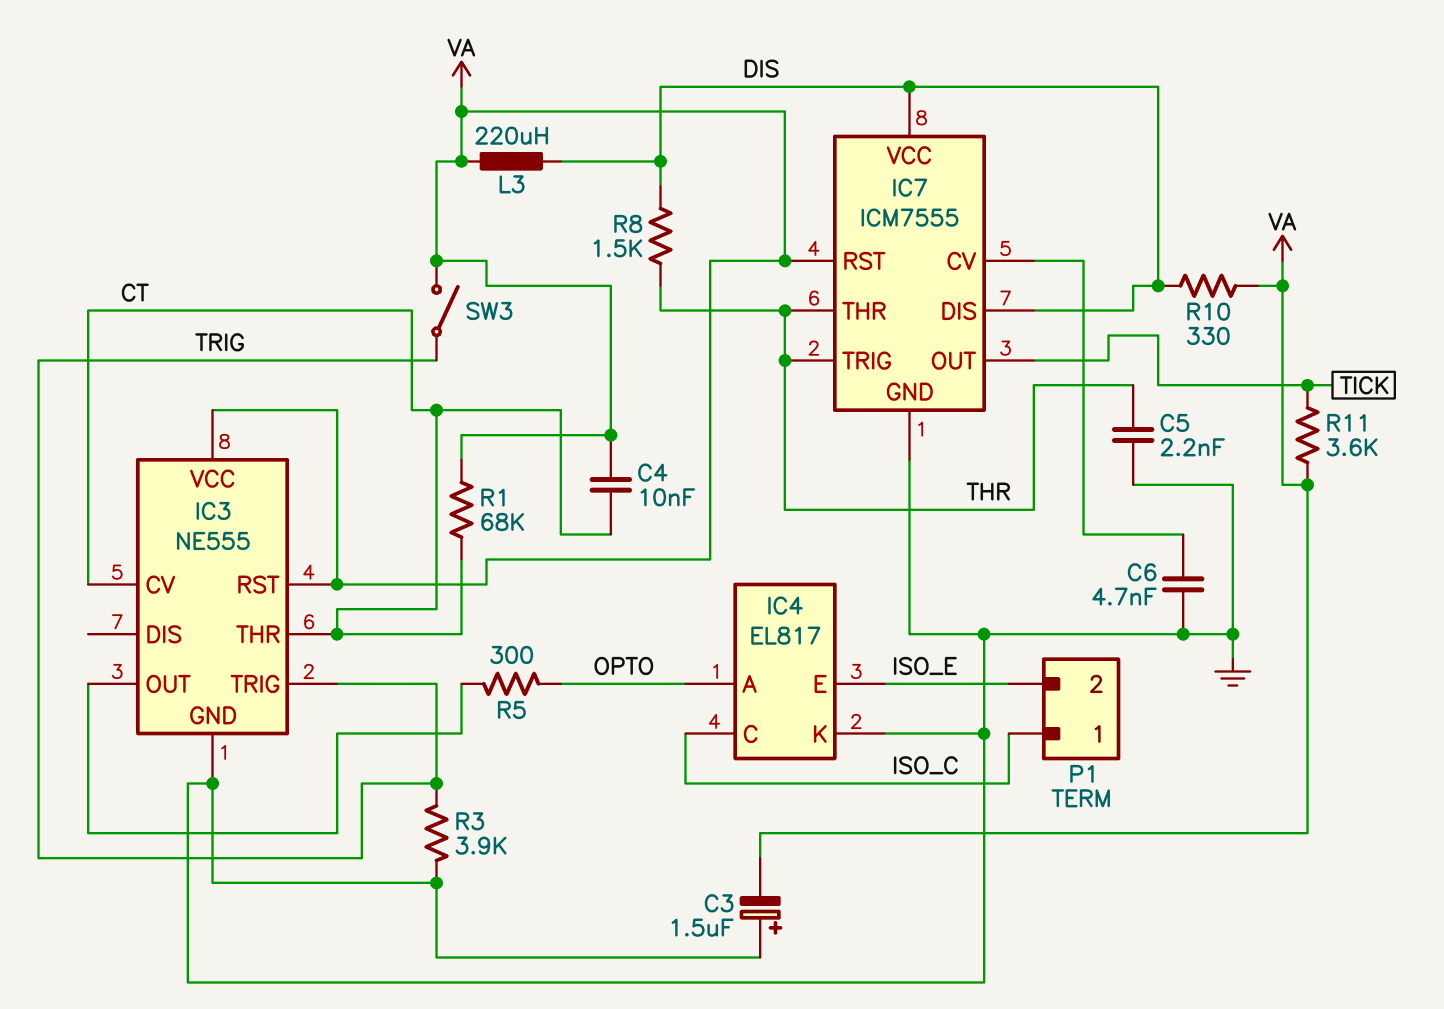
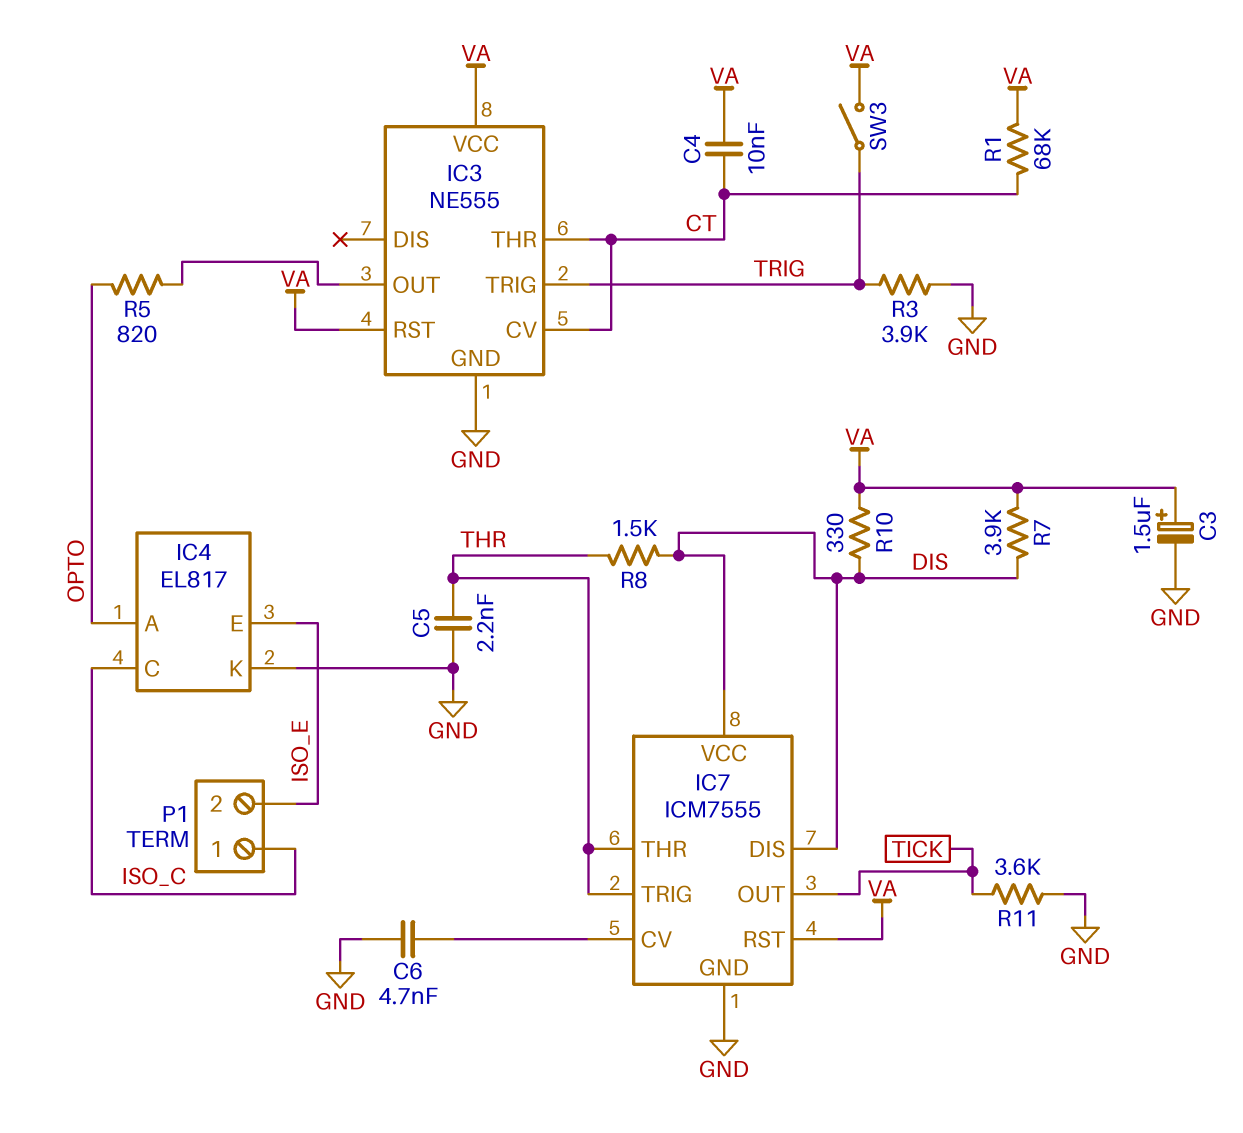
C3: 1.5uF (plus GND, minus VA) -> 1.5uF (plus VA, minus GND)
L3: 220uH (DIS, VA) -> none
R5: 300 (IC3/OUT, OPTO) -> 820 (IC3/OUT, OPTO)
R7: none -> 3.9k (DIS, VA)
R11: 3.6k (TICK, VA) -> 3.6k (GND, TICK)

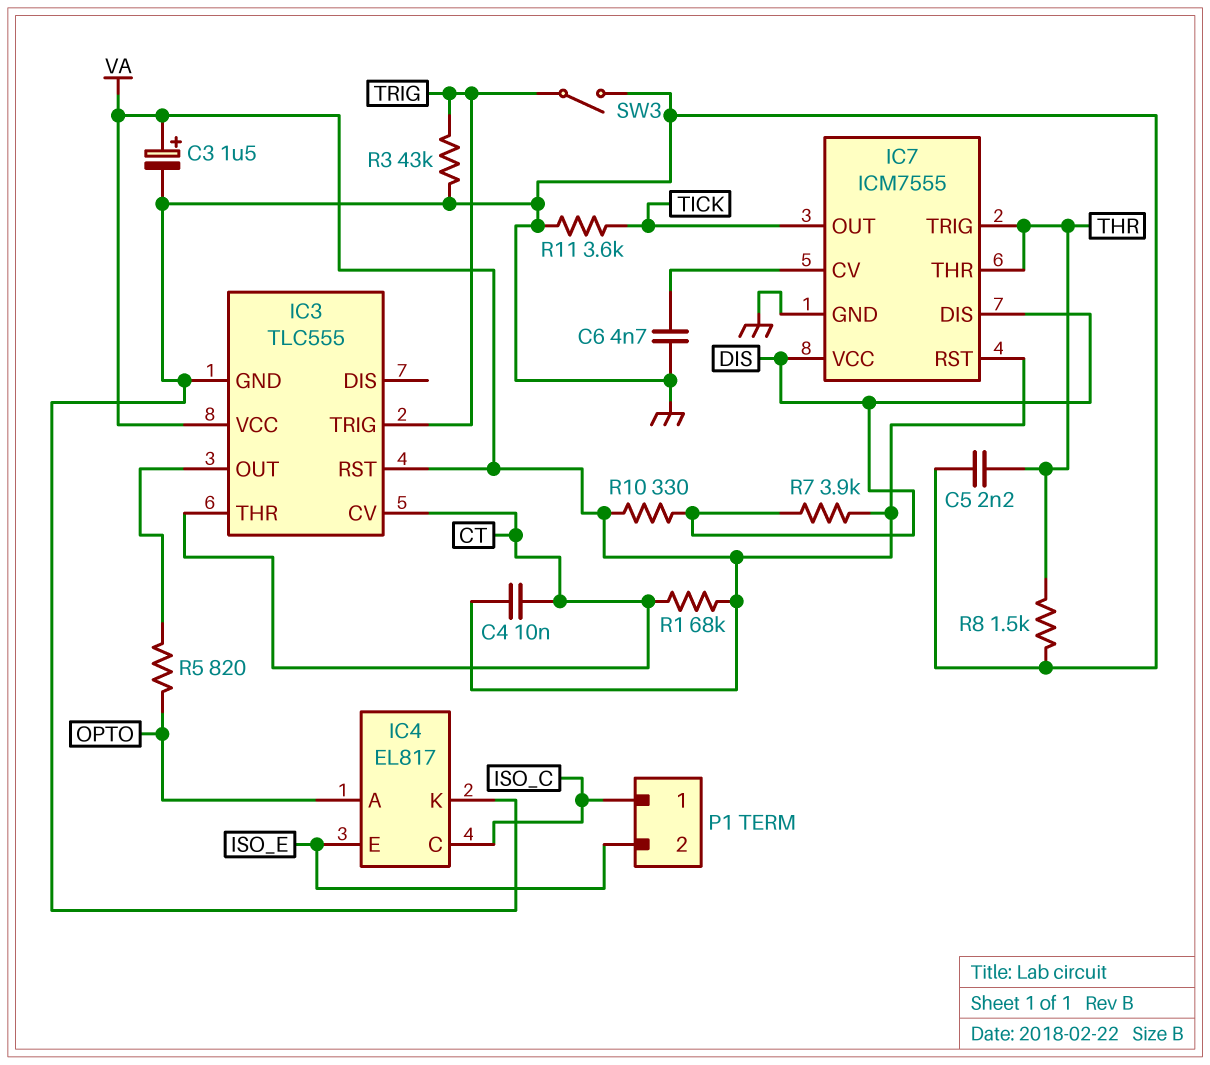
IC3: NE555 -> TLC555
R3: 3.9k (GND, TRIG) -> 43k (GND, TRIG)
R8: 1.5k (DIS, THR) -> 1.5k (GND, THR)
SW3: switch (TRIG, VA) -> switch (GND, TRIG)

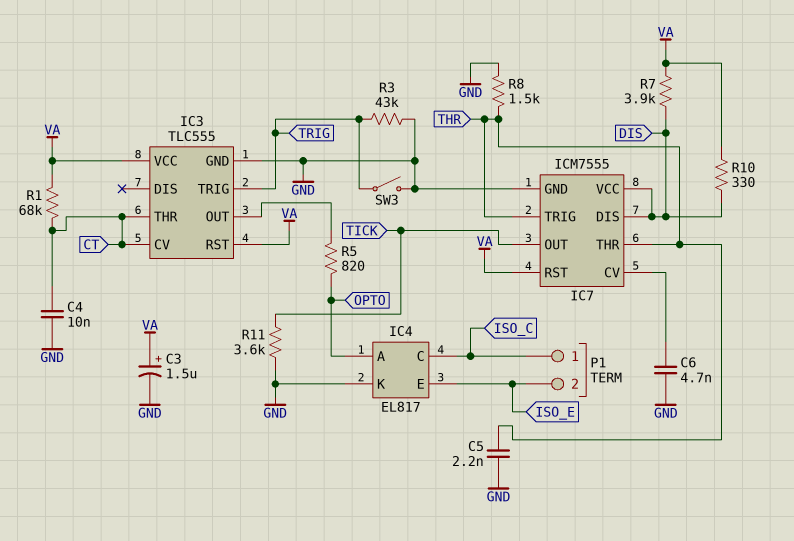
C4: 10nF (CT, VA) -> 10nF (CT, GND)

